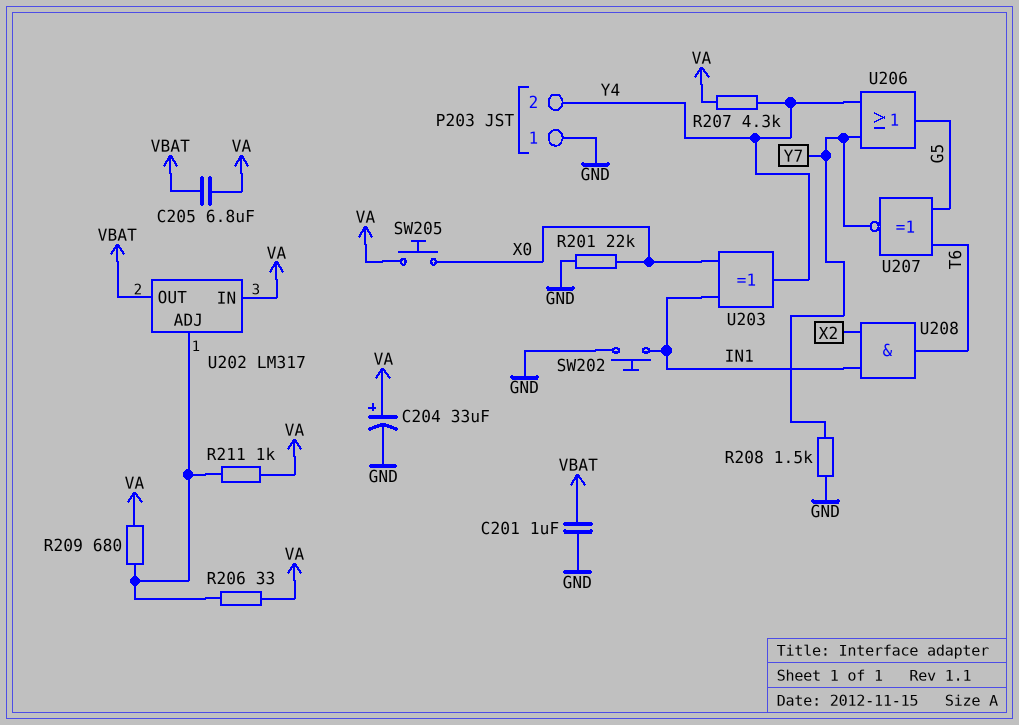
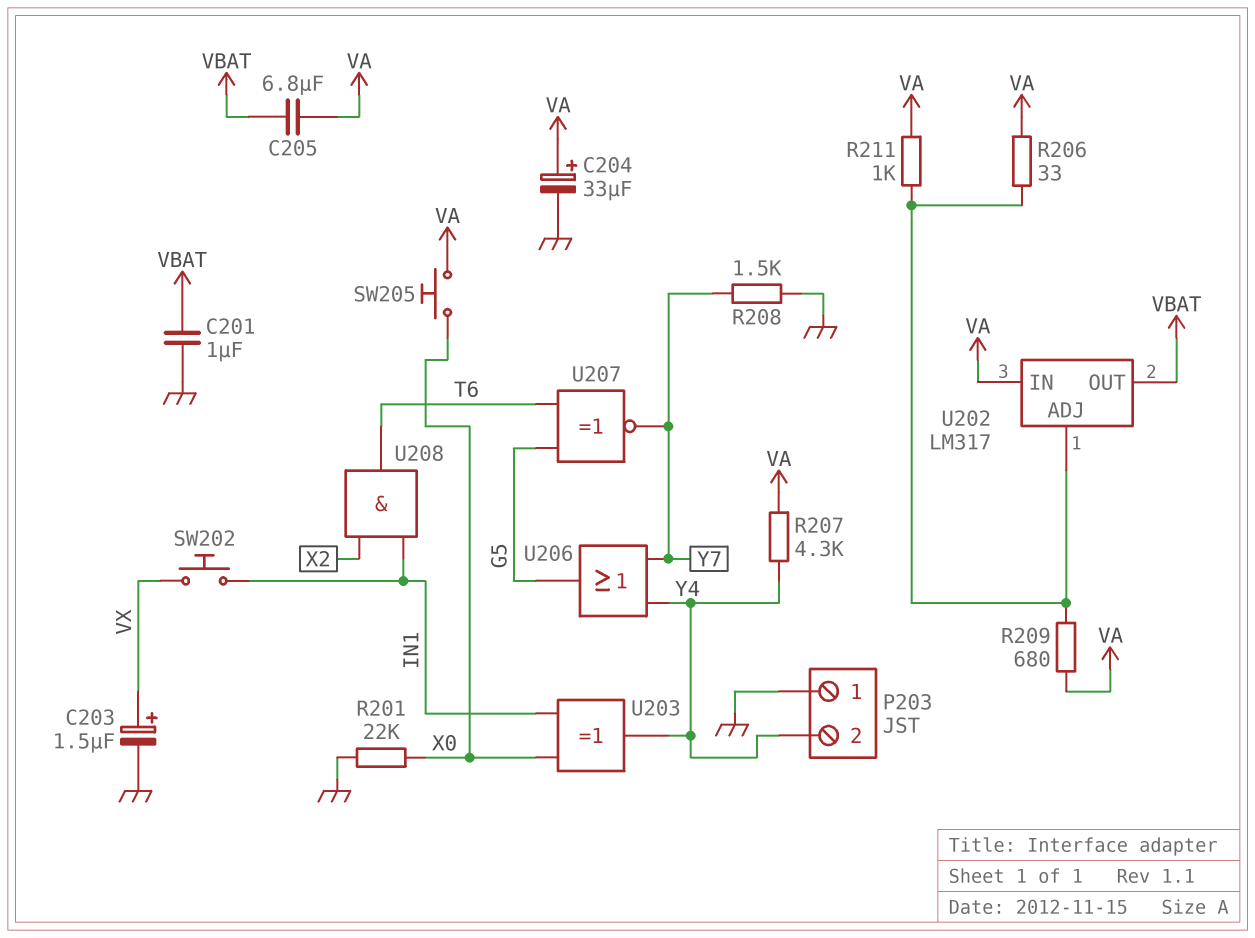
C203: none -> 1.5uF (plus VX, minus GND)
SW202: button (GND, IN1) -> button (IN1, VX)

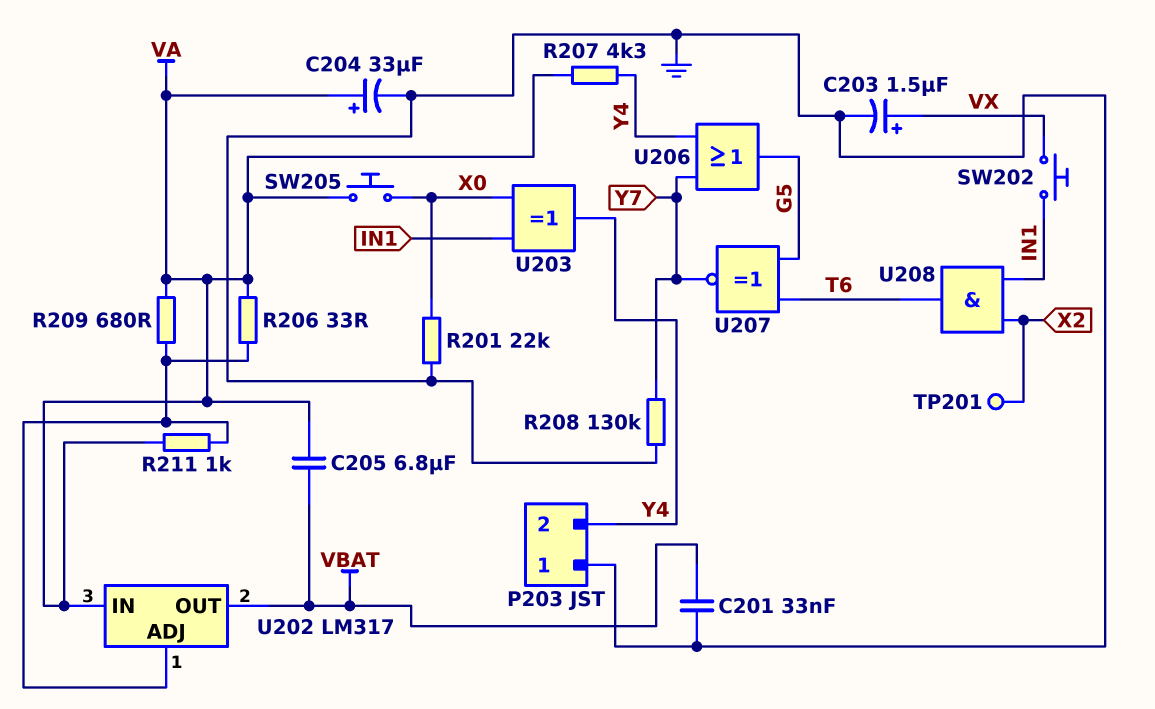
C201: 1uF (GND, VBAT) -> 33nF (GND, VBAT)
R208: 1.5k (GND, Y7) -> 130k (GND, Y7)
TP201: none -> test point (X2)

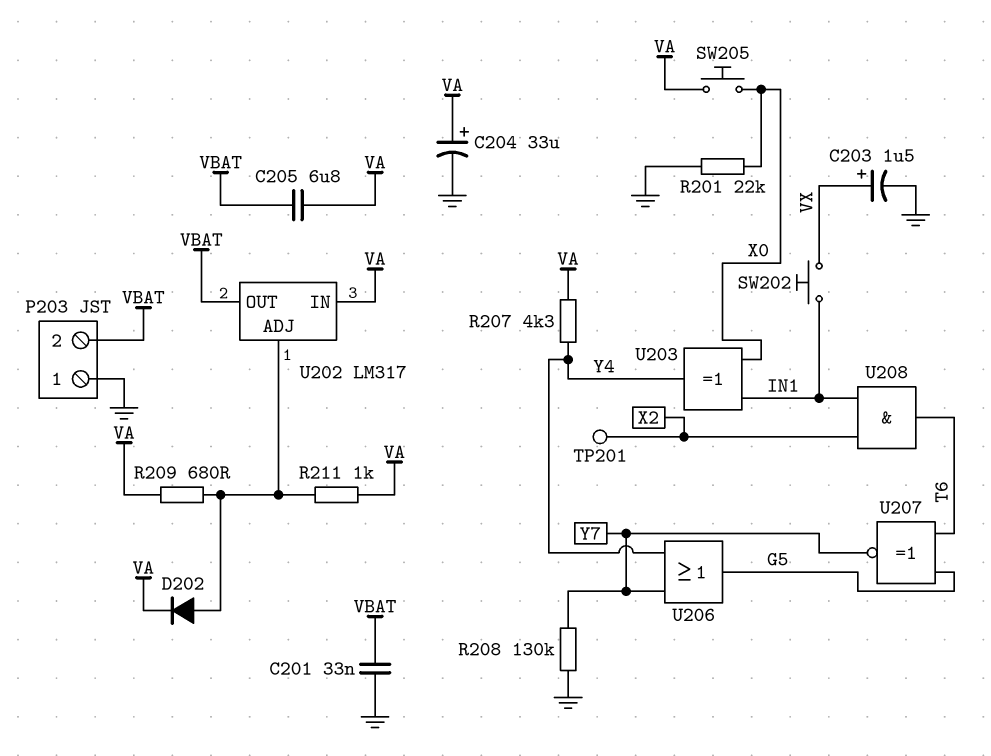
D202: none -> diode (A U202/ADJ, K VA)
P203 pin 2: Y4 -> VBAT
R206: 33 (U202/ADJ, VA) -> none

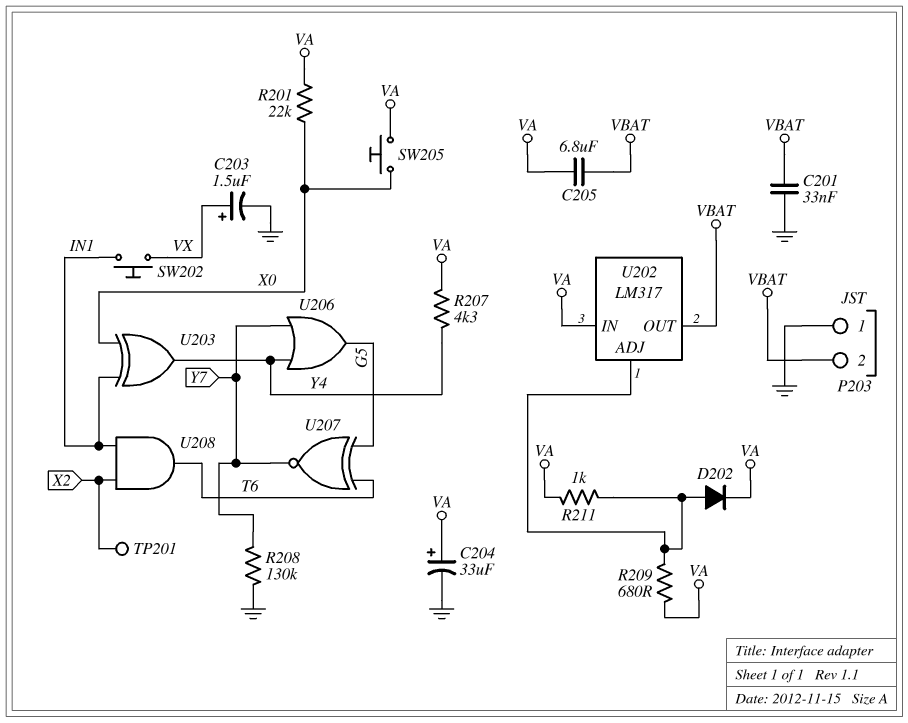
R201: 22k (GND, X0) -> 22k (VA, X0)

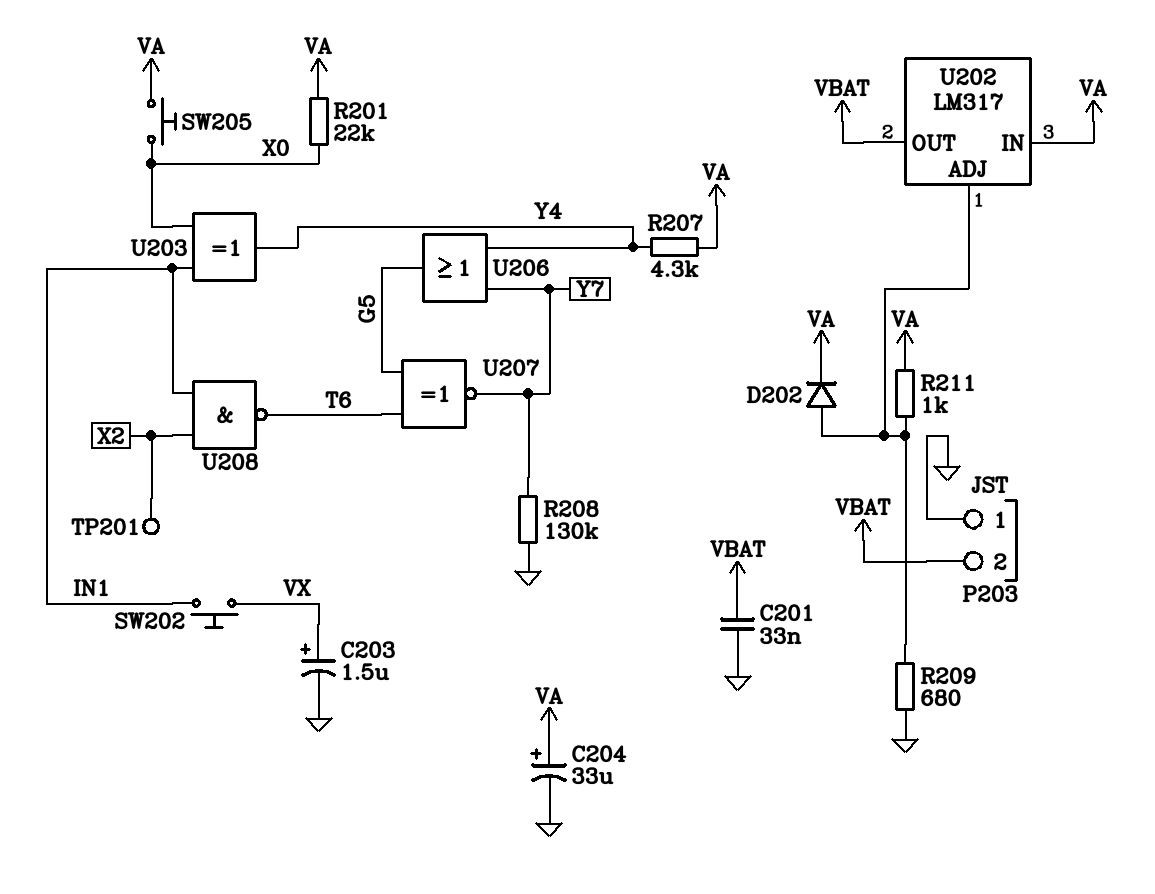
C205: 6.8uF (VA, VBAT) -> none
R209: 680 (U202/ADJ, VA) -> 680 (GND, U202/ADJ)
U208: AND (in IN1, in X2, out T6) -> NAND (in IN1, in X2, out T6)

